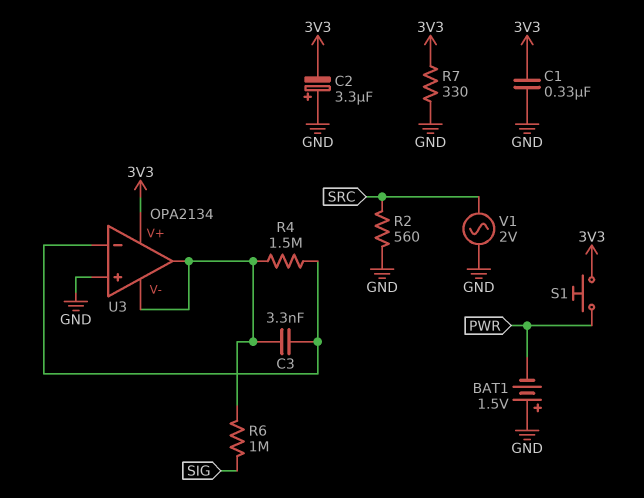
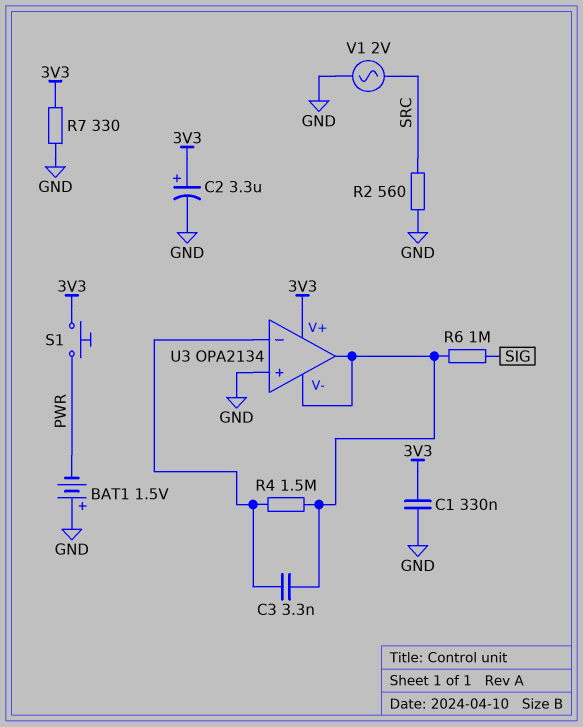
C2: 3.3uF (plus GND, minus 3V3) -> 3.3uF (plus 3V3, minus GND)

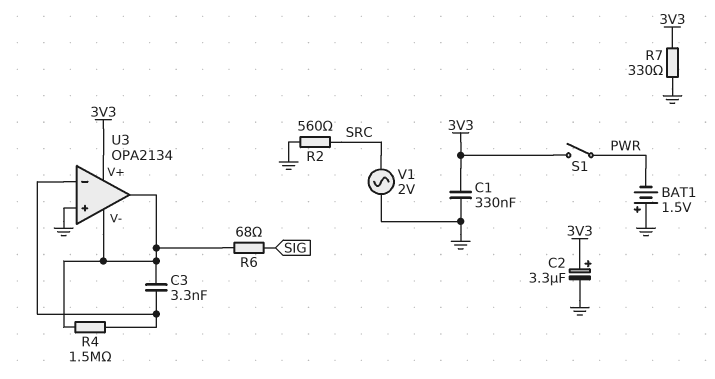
R6: 1M (SIG, U3/V-) -> 68 (SIG, U3/V-)
S1: button (3V3, PWR) -> switch (3V3, PWR)

